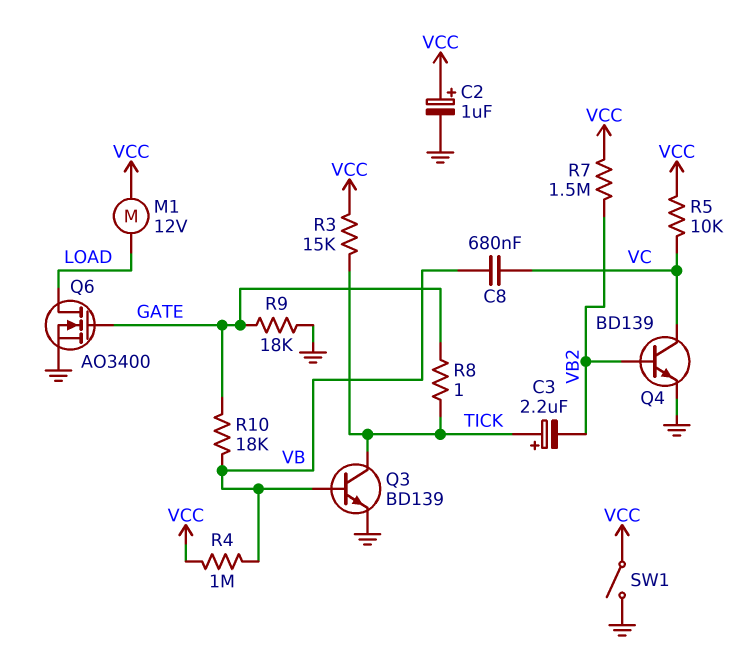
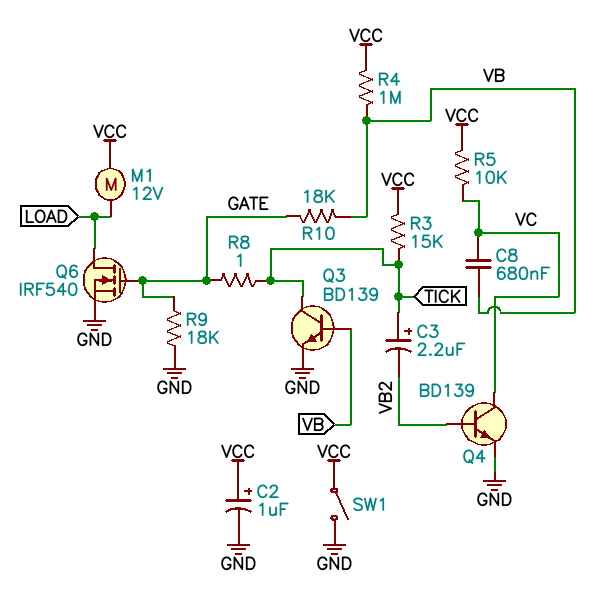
Q6: NMOS AO3400 (G GATE, D LOAD, S GND) -> NMOS IRF540 (G GATE, D LOAD, S GND)
R7: 1.5M (VB2, VCC) -> none

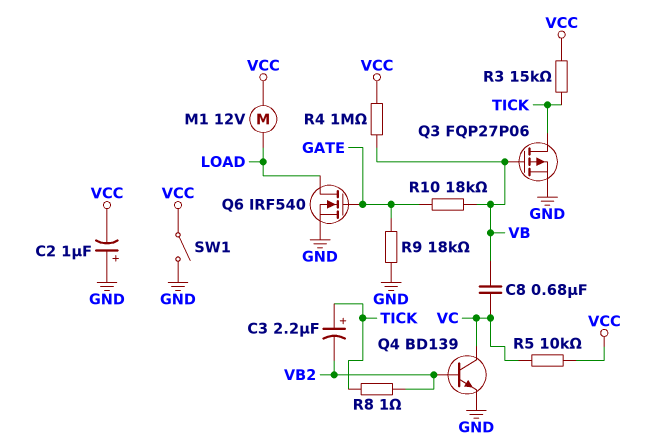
C2: 1uF (plus VCC, minus GND) -> 1uF (plus GND, minus VCC)
Q3: NPN BD139 (B VB, C TICK, E GND) -> PMOS FQP27P06 (G VB, D TICK, S GND)
R8: 1 (GATE, TICK) -> 1 (TICK, VB2)

